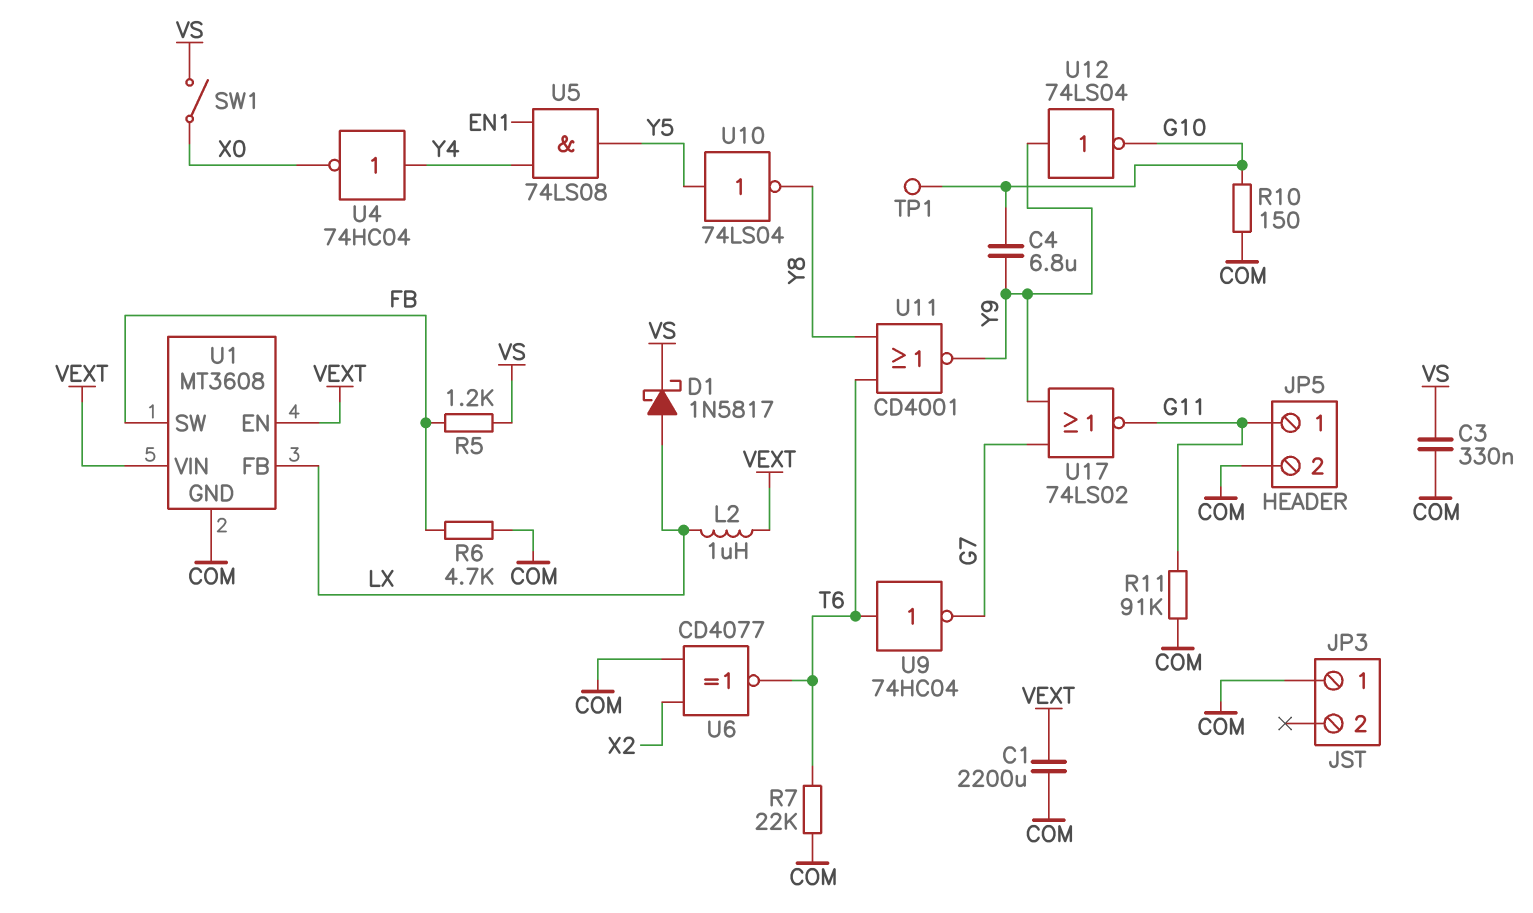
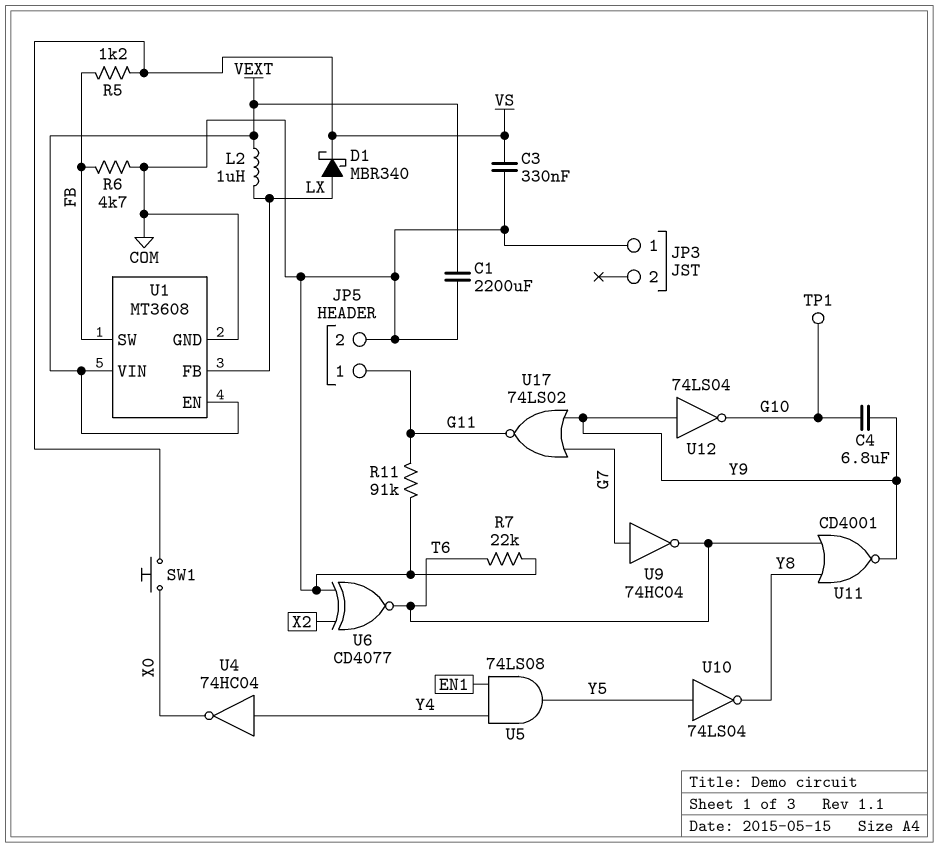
D1: schottky 1N5817 (A LX, K VS) -> schottky MBR340 (A LX, K VS)
R10: 150 (COM, G10) -> none
SW1: switch (VS, X0) -> button (VS, X0)
U9: NOT 74HC04 (in T6, out G7) -> NOT 74HC04 (in G7, out T6)

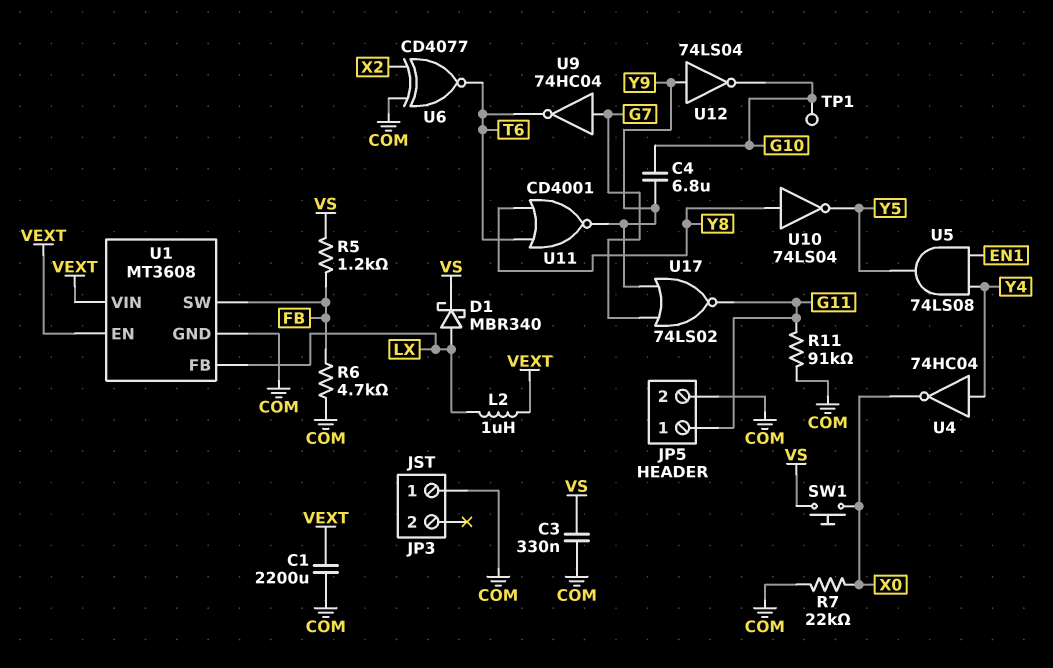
R7: 22k (COM, T6) -> 22k (COM, X0)
U10: NOT 74LS04 (in Y5, out Y8) -> NOT 74LS04 (in Y8, out Y5)

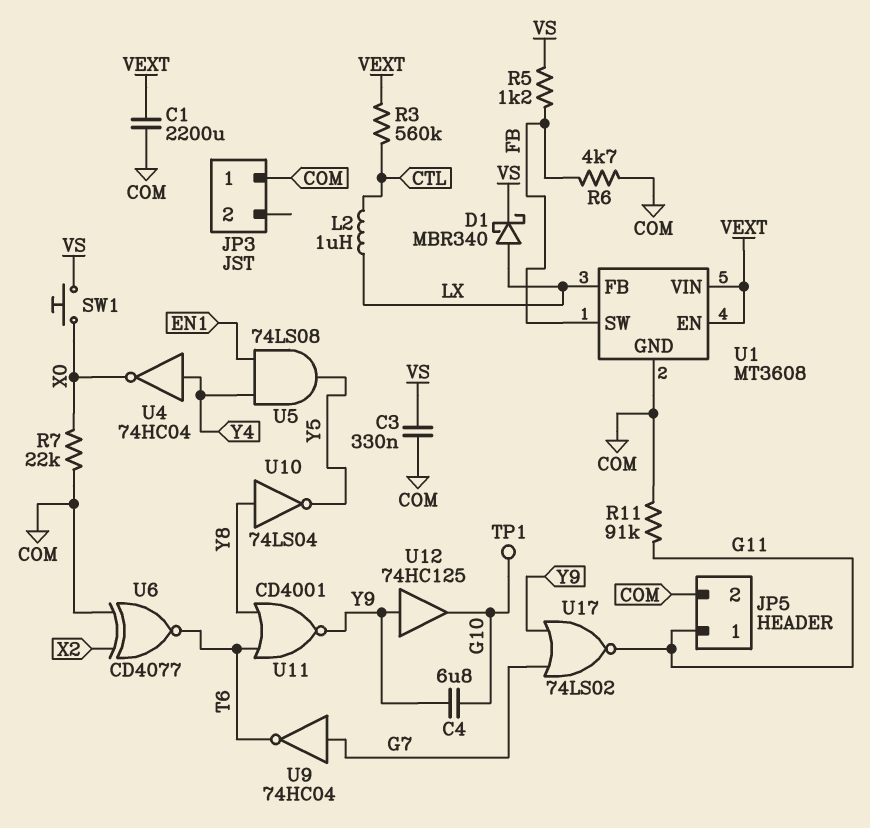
L2: 1uH (LX, VEXT) -> 1uH (CTL, LX)
R3: none -> 560k (CTL, VEXT)
U12: NOT 74LS04 (in Y9, out G10) -> buffer 74HC125 (in Y9, out G10)

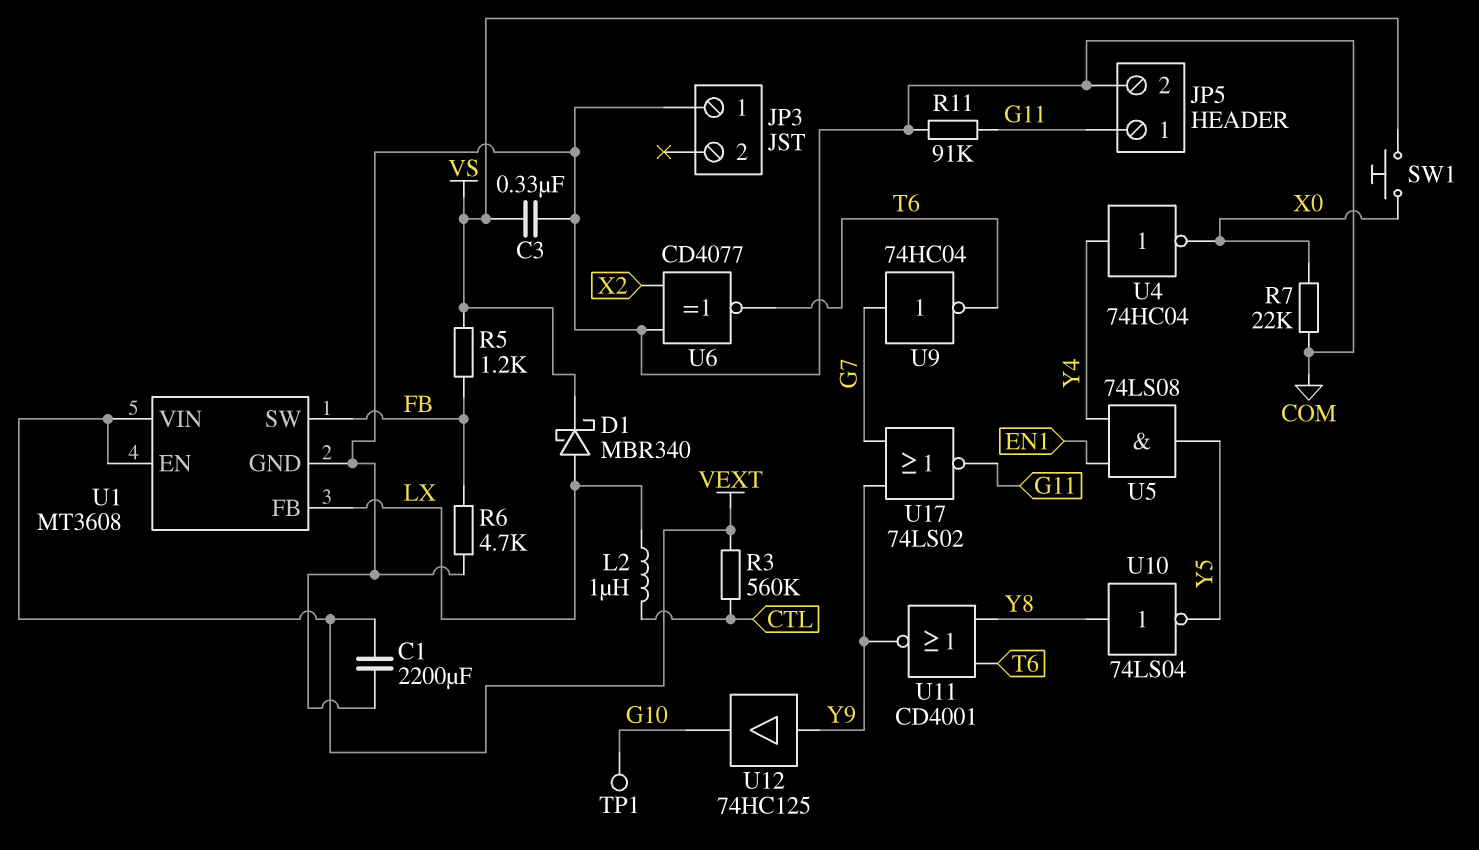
C4: 6.8uF (G10, Y9) -> none

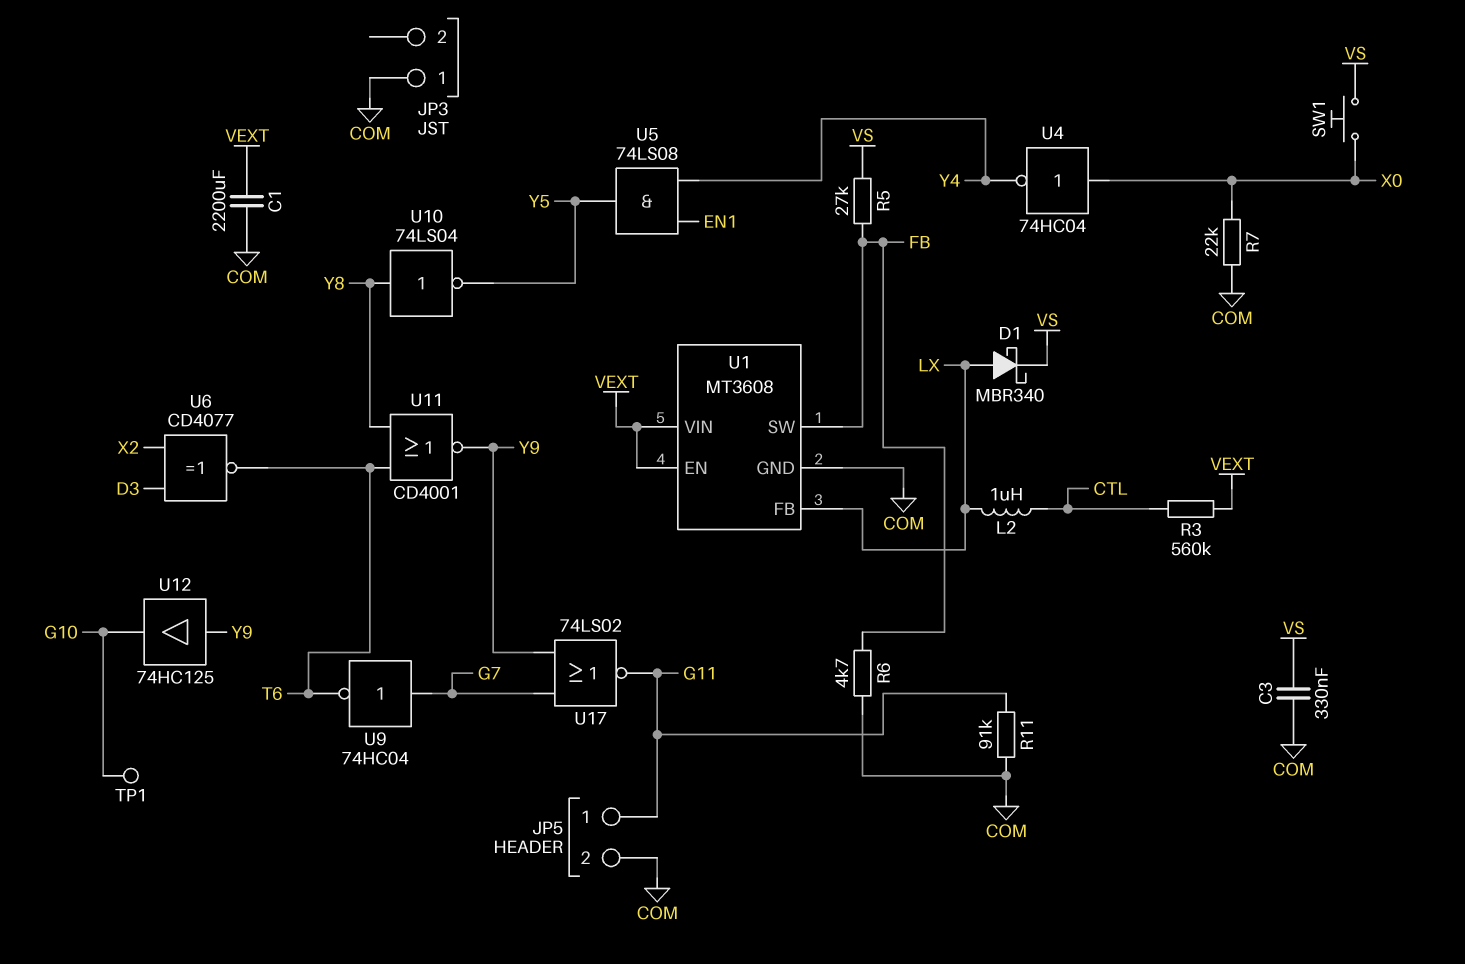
R5: 1.2k (FB, VS) -> 27k (FB, VS)
U4: NOT 74HC04 (in Y4, out X0) -> NOT 74HC04 (in X0, out Y4)
U6: XNOR CD4077 (in COM, in X2, out T6) -> XNOR CD4077 (in D3, in X2, out T6)

